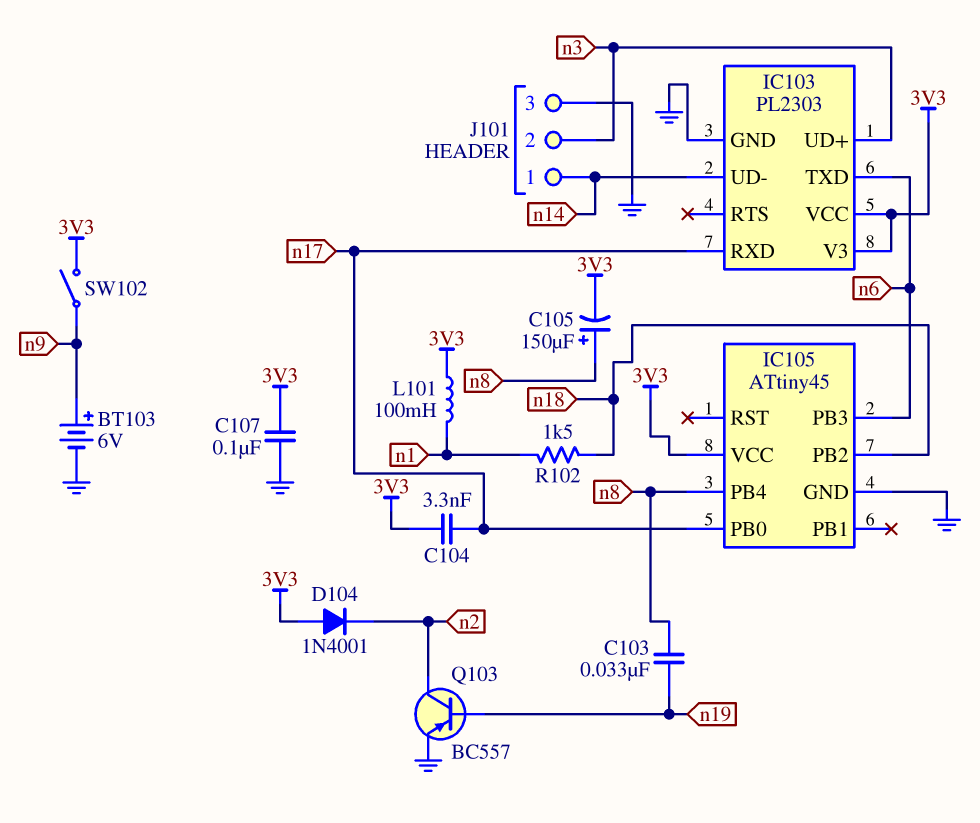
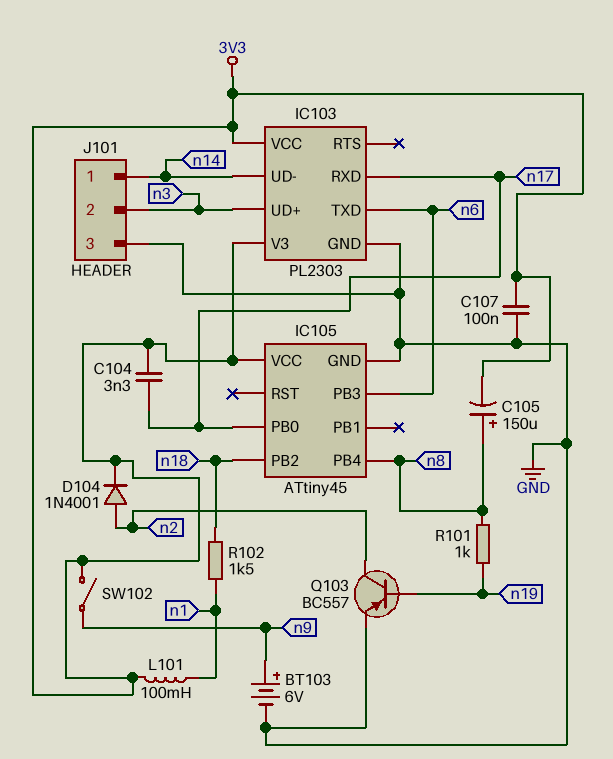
C103: 33nF (n8, n19) -> none
D104: diode 1N4001 (A 3V3, K n2) -> diode 1N4001 (A n2, K 3V3)
R101: none -> 1k (n8, n19)

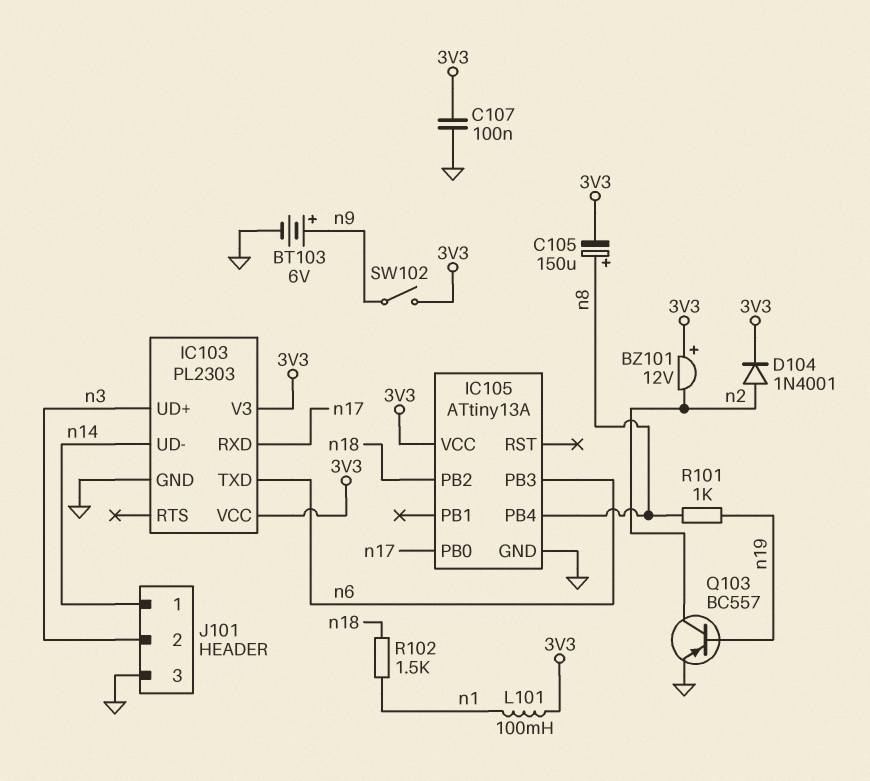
BZ101: none -> buzzer 12V (plus 3V3, minus n2)
C104: 3.3nF (3V3, n17) -> none
IC105: ATtiny45 -> ATtiny13A

